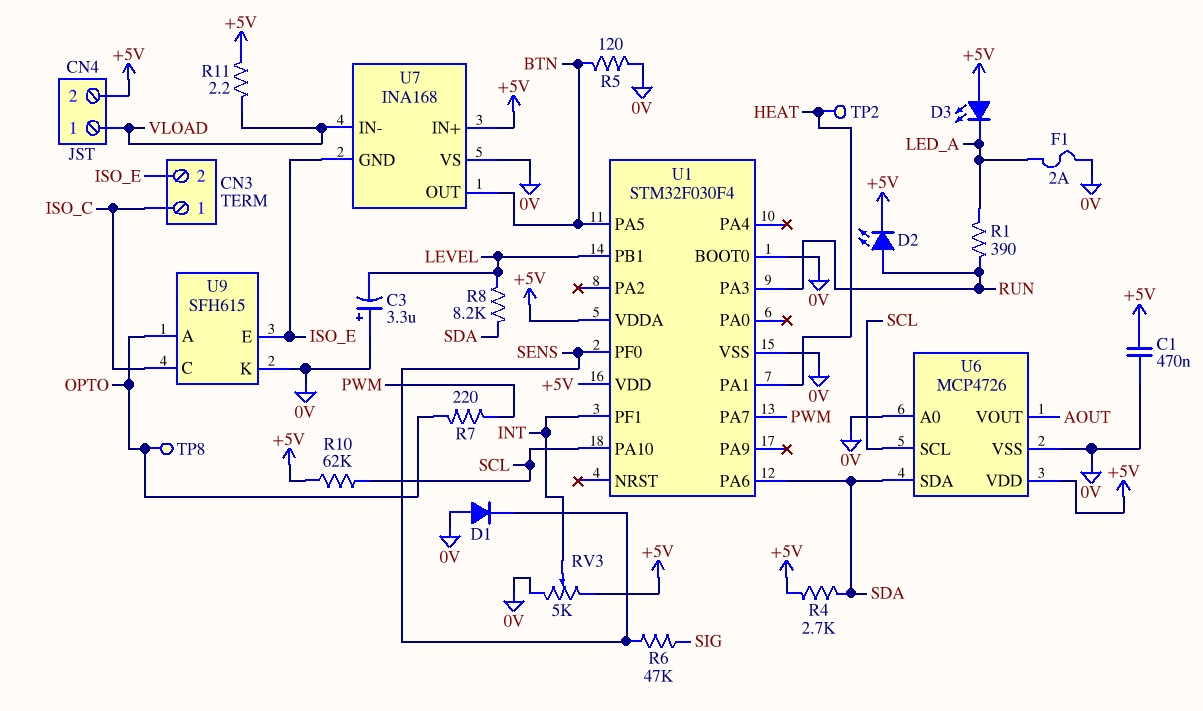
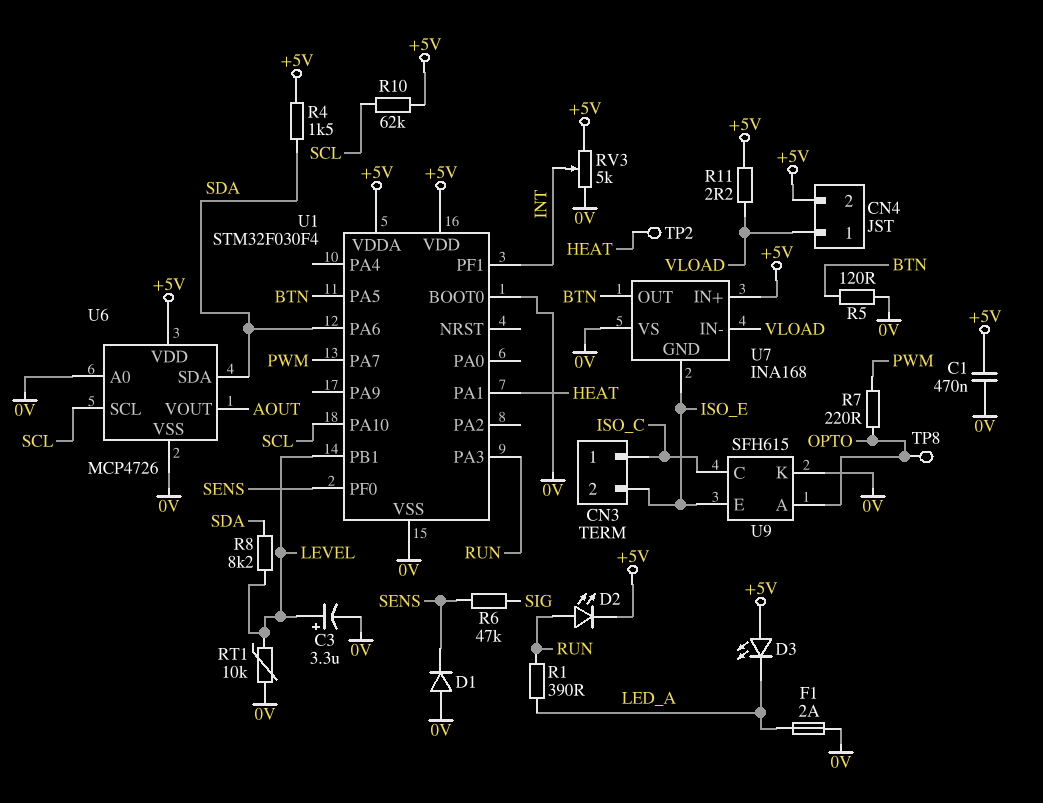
C3: 3.3uF (plus 0V, minus LEVEL) -> 3.3uF (plus LEVEL, minus 0V)
R4: 2.7k (+5V, SDA) -> 1.5k (+5V, SDA)
RT1: none -> 10k (0V, LEVEL)

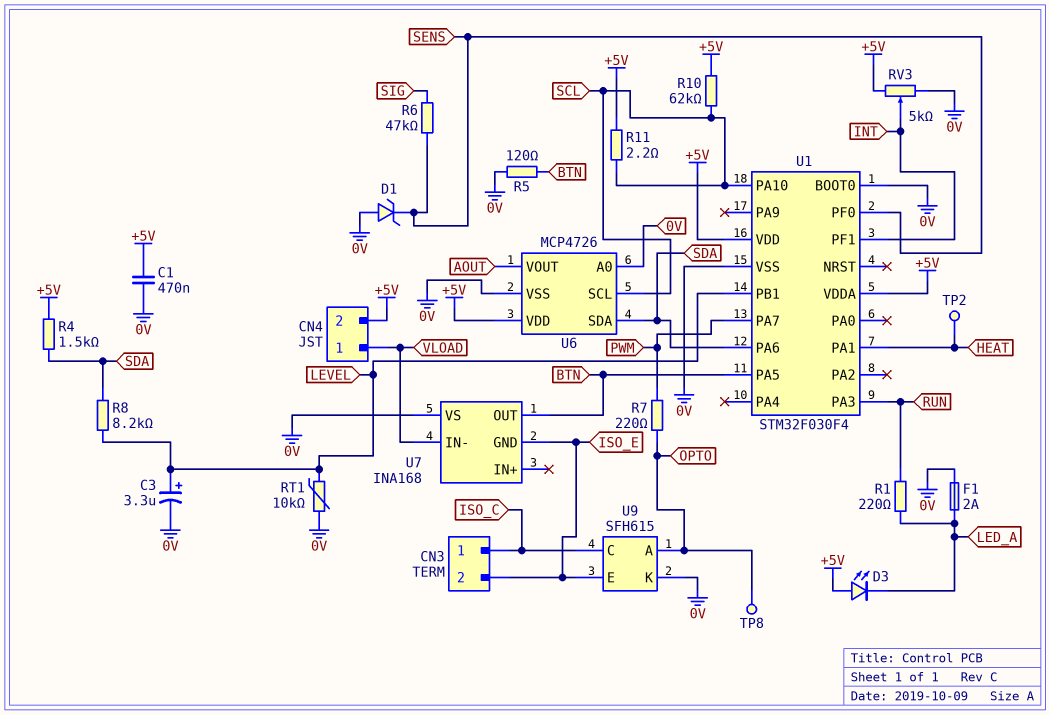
D1: diode (A 0V, K SENS) -> zener (A 0V, K SENS)
D2: LED (A RUN, K +5V) -> none
R1: 390 (LED_A, RUN) -> 220 (LED_A, RUN)
R11: 2.2 (+5V, VLOAD) -> 2.2 (+5V, SCL)
U7 pin IN+: +5V -> none

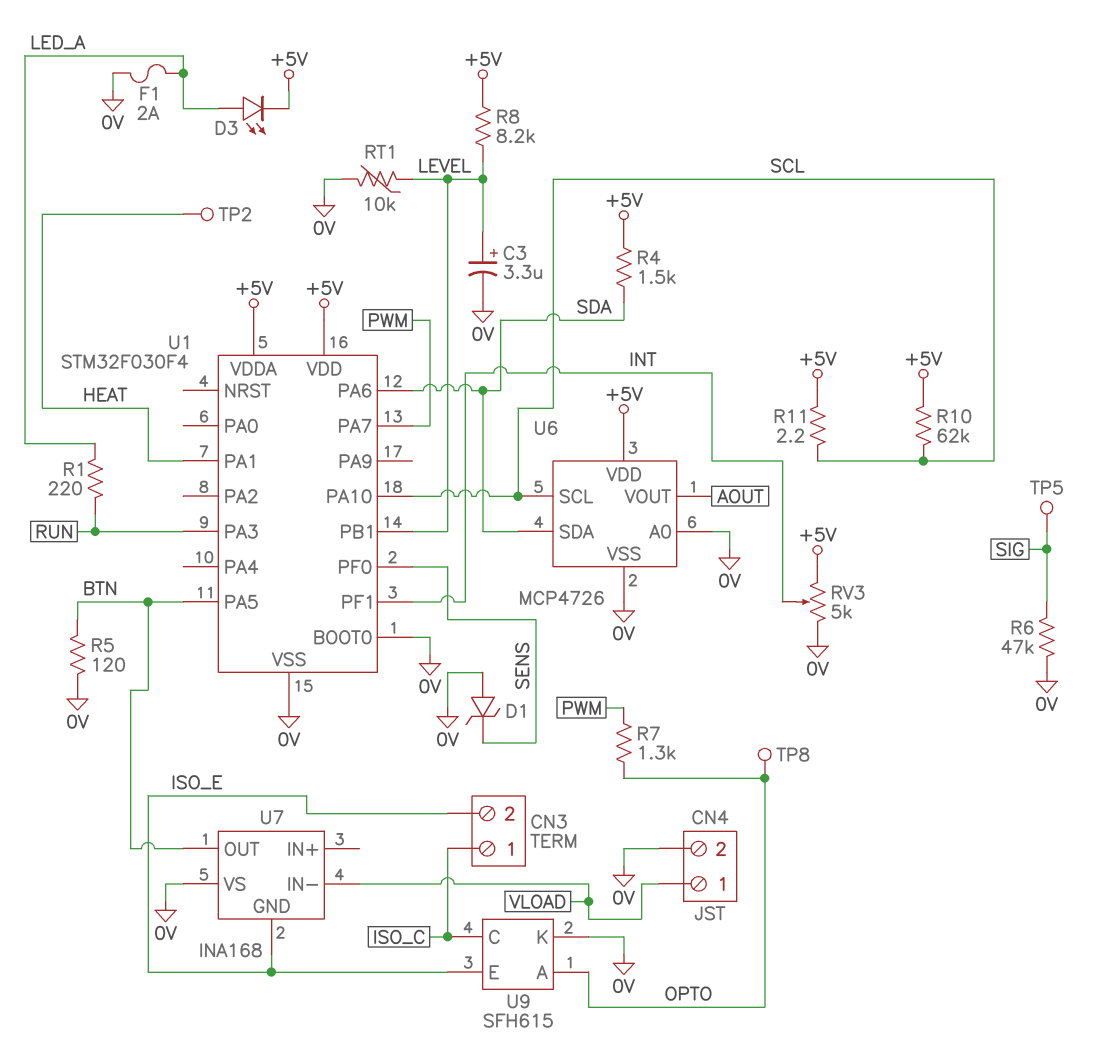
C1: 470nF (+5V, 0V) -> none
CN4 pin 2: +5V -> 0V
D3: LED (A +5V, K LED_A) -> LED (A LED_A, K +5V)
R6: 47k (SENS, SIG) -> 47k (0V, SIG)
R7: 220 (OPTO, PWM) -> 1.3k (OPTO, PWM)
R8: 8.2k (LEVEL, SDA) -> 8.2k (+5V, LEVEL)
TP5: none -> test point (SIG)

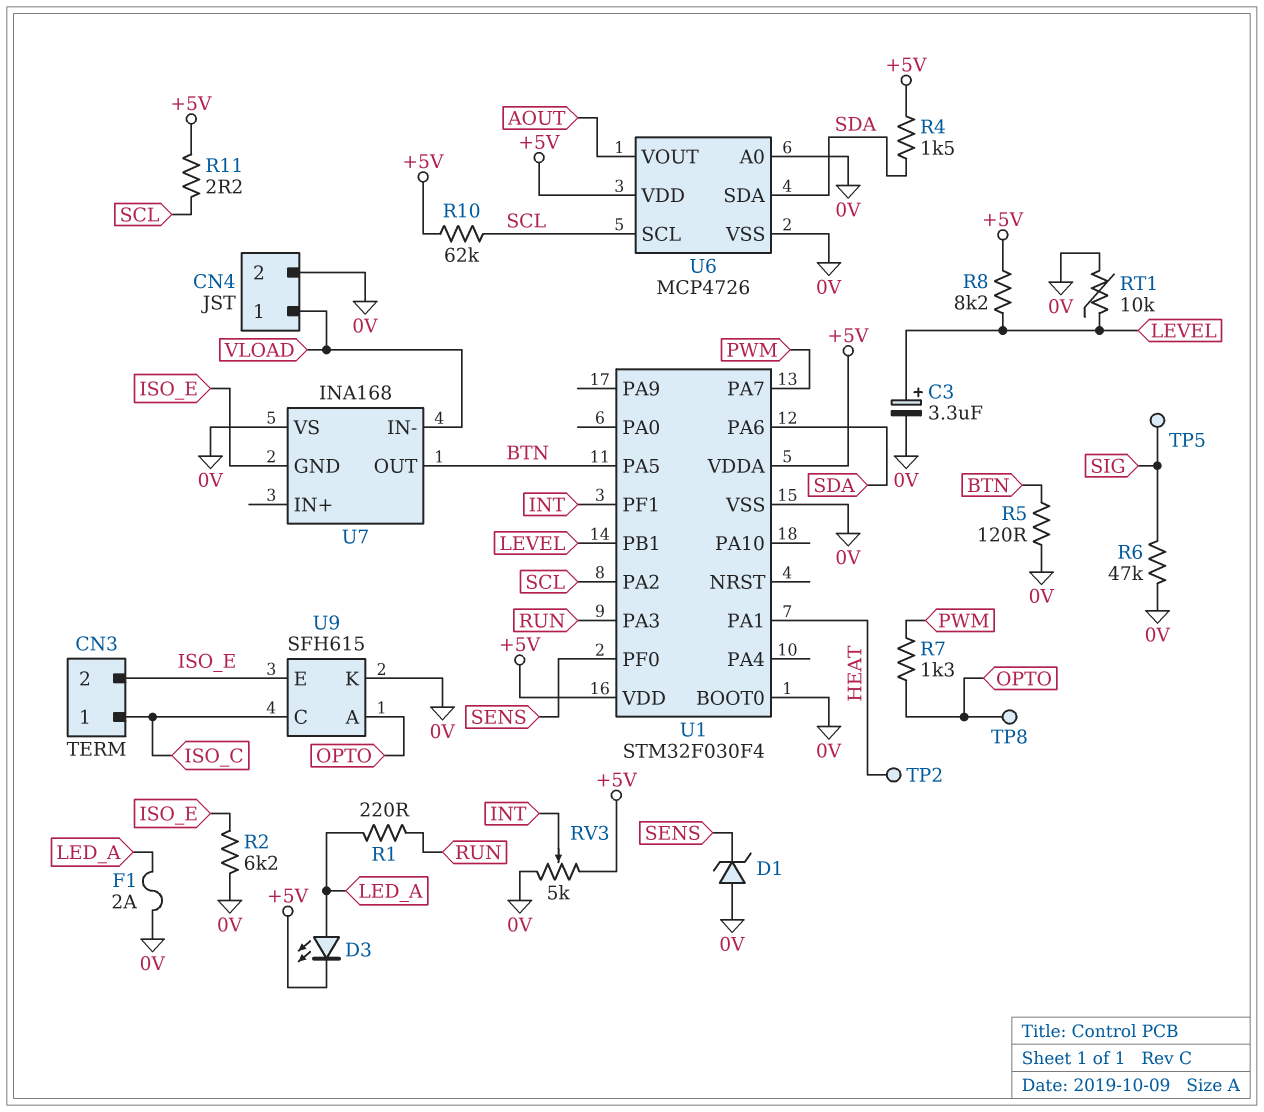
R2: none -> 6.2k (0V, ISO_E)
U1 pin PA2: none -> SCL
U1 pin PA10: SCL -> none

